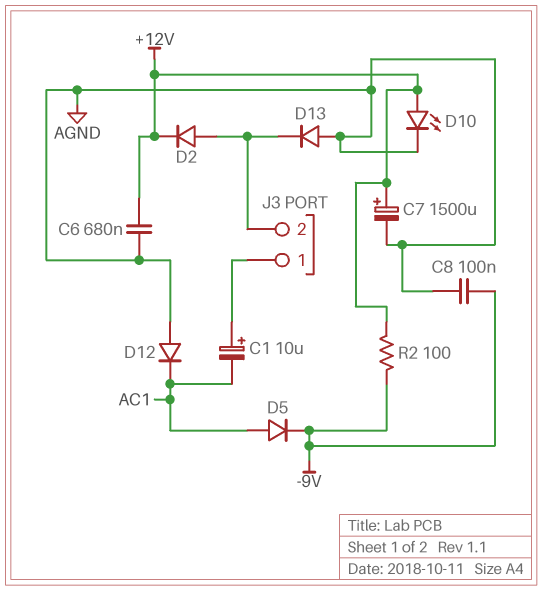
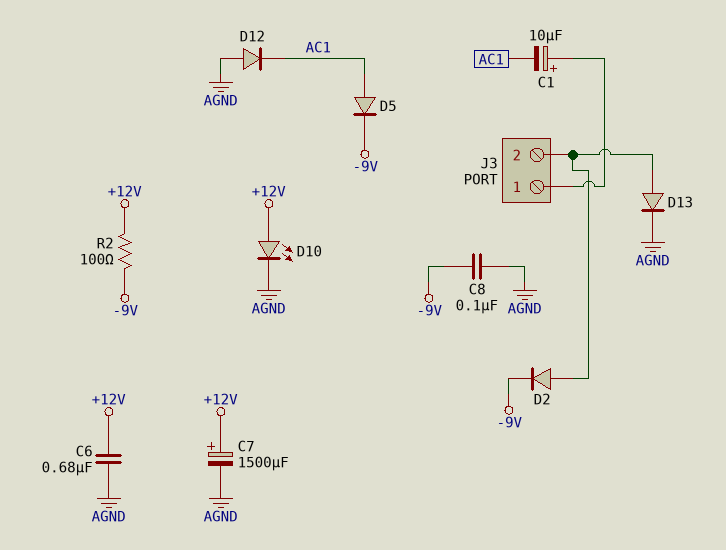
D2: diode (A J3/2, K +12V) -> diode (A J3/2, K -9V)
D13: diode (A AGND, K J3/2) -> diode (A J3/2, K AGND)

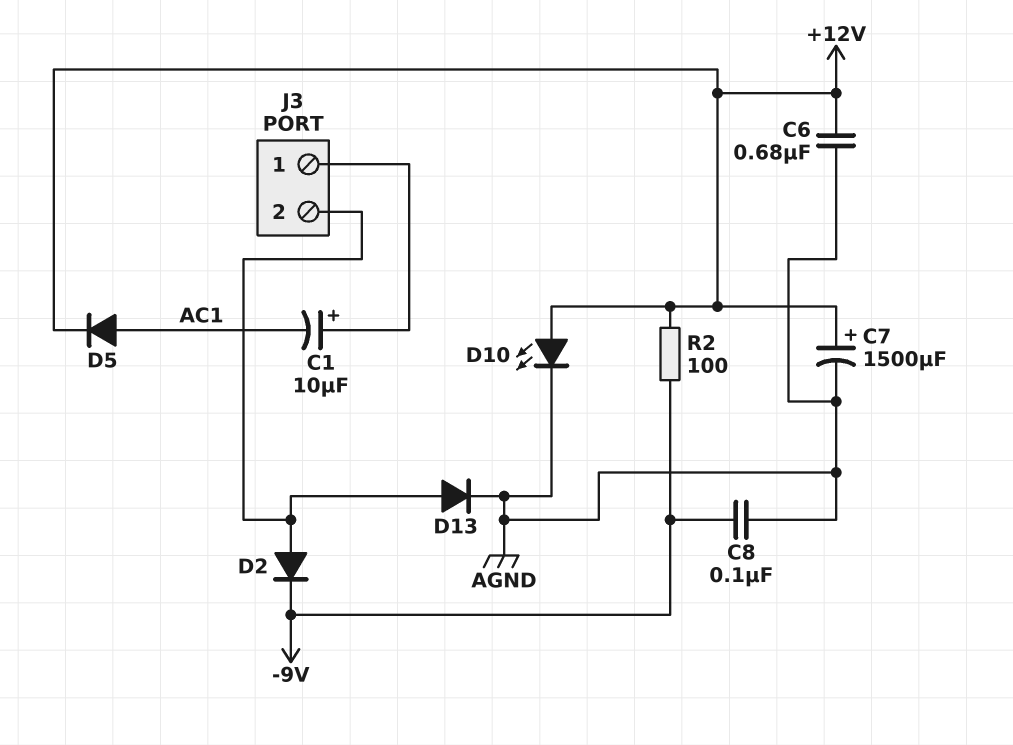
D5: diode (A AC1, K -9V) -> diode (A AC1, K +12V)
D12: diode (A AGND, K AC1) -> none

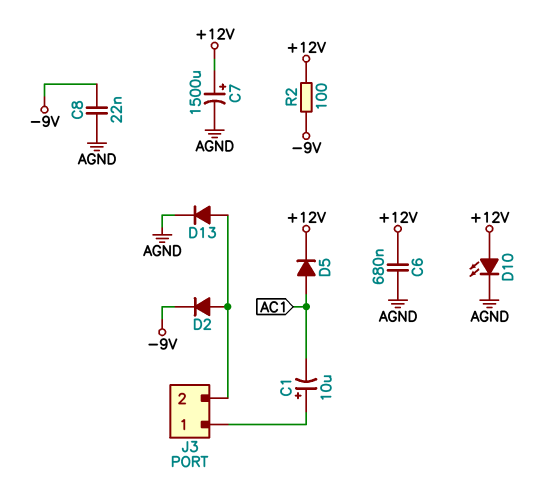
C8: 100nF (-9V, AGND) -> 22nF (-9V, AGND)

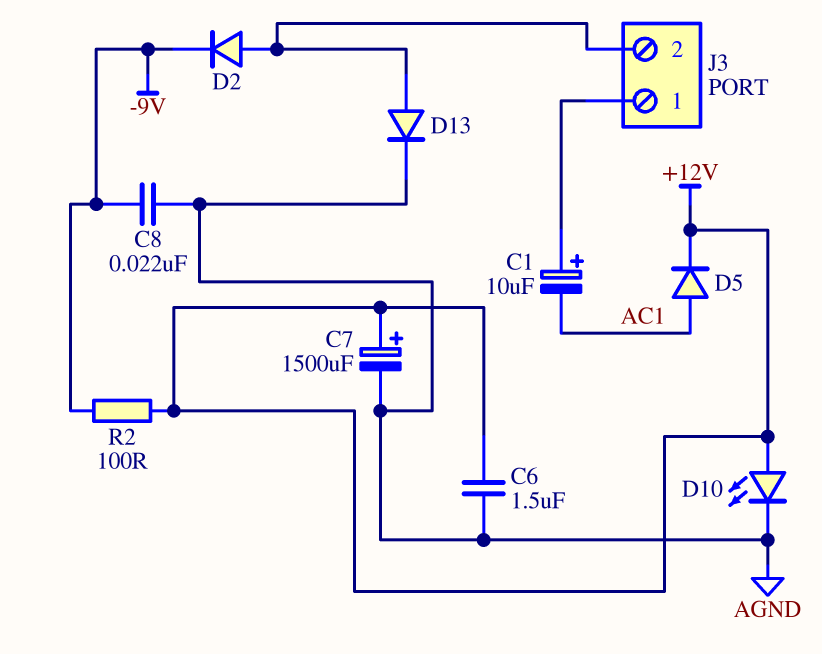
C6: 680nF (+12V, AGND) -> 1.5uF (+12V, AGND)

